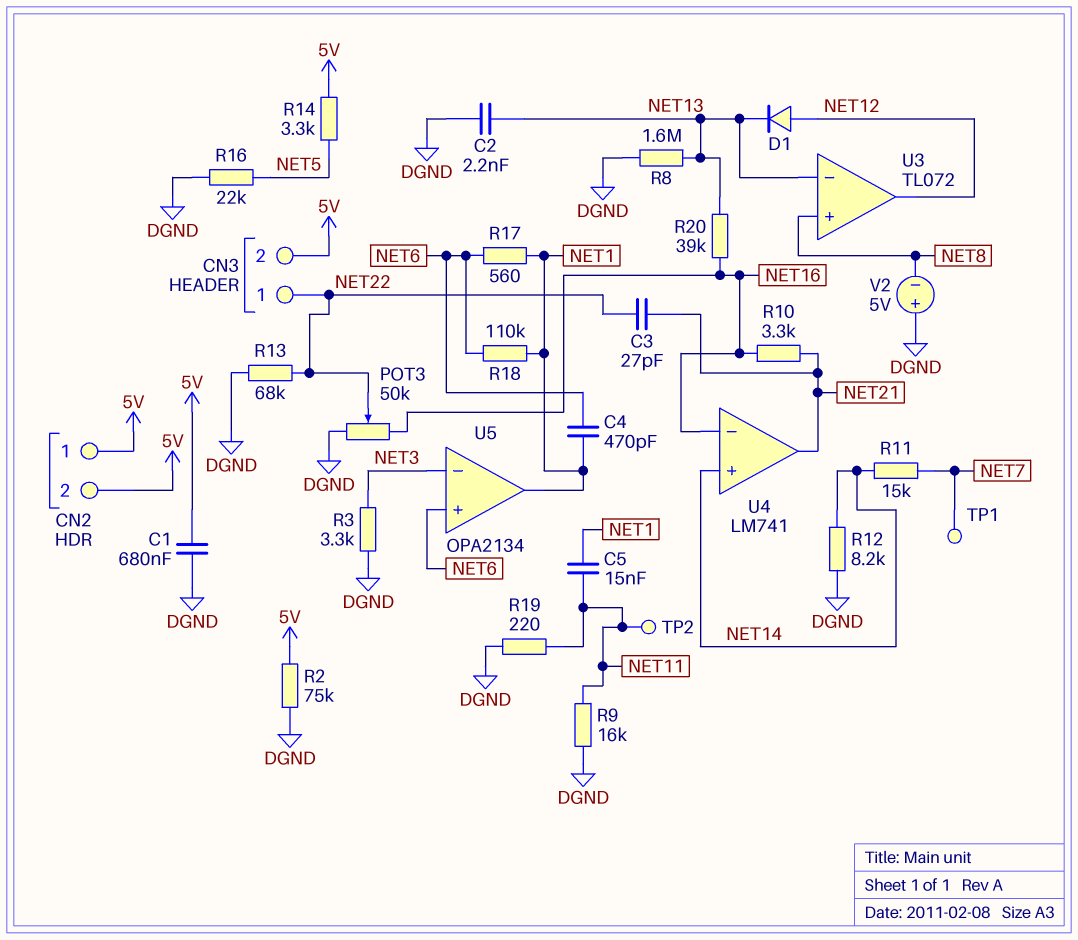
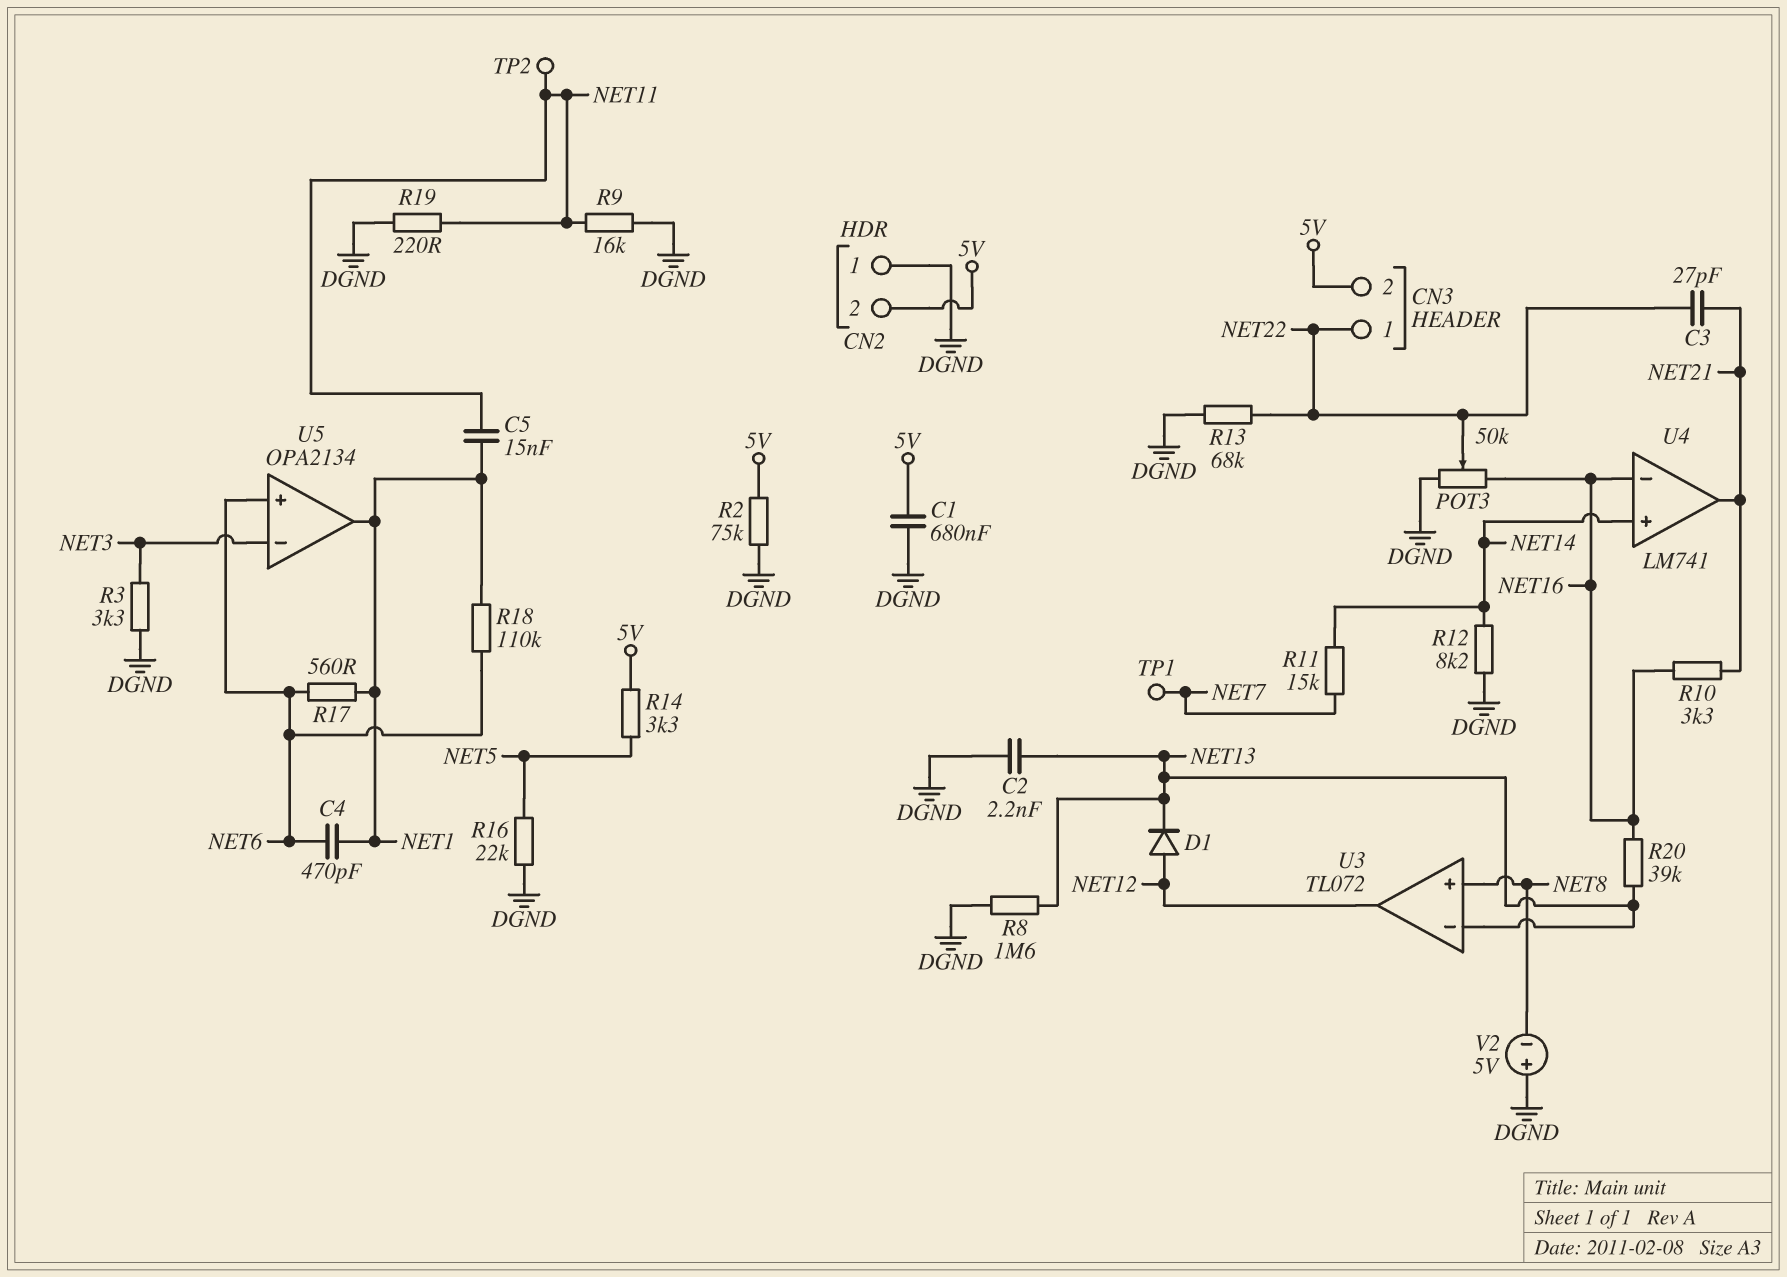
CN2 pin 1: 5V -> DGND

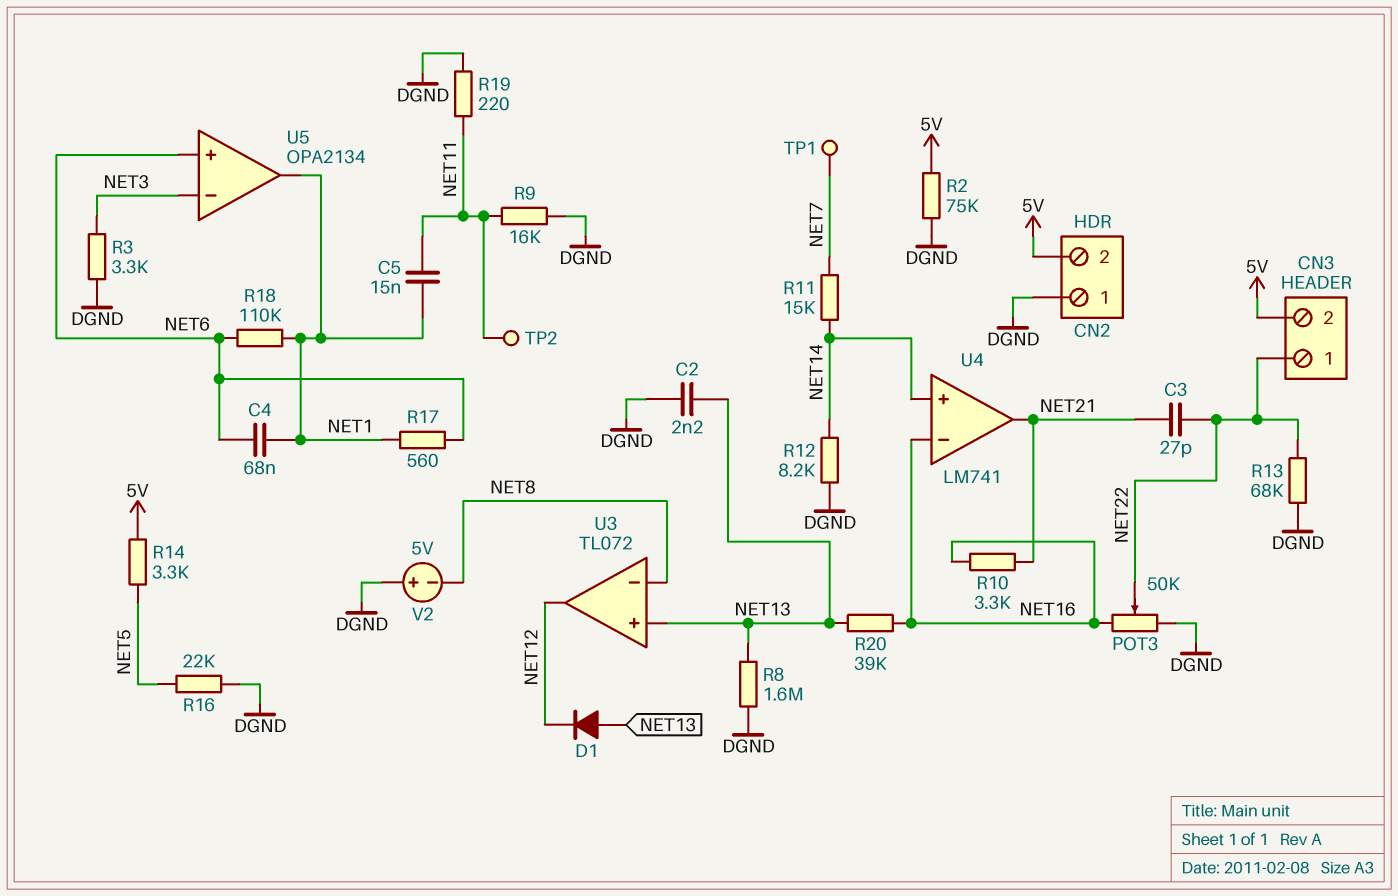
C1: 680nF (5V, DGND) -> none
C4: 470pF (NET1, NET6) -> 68nF (NET1, NET6)
D1: diode (A NET12, K NET13) -> diode (A NET13, K NET12)
U3 pin in+: NET8 -> NET13
U3 pin in-: NET13 -> NET8

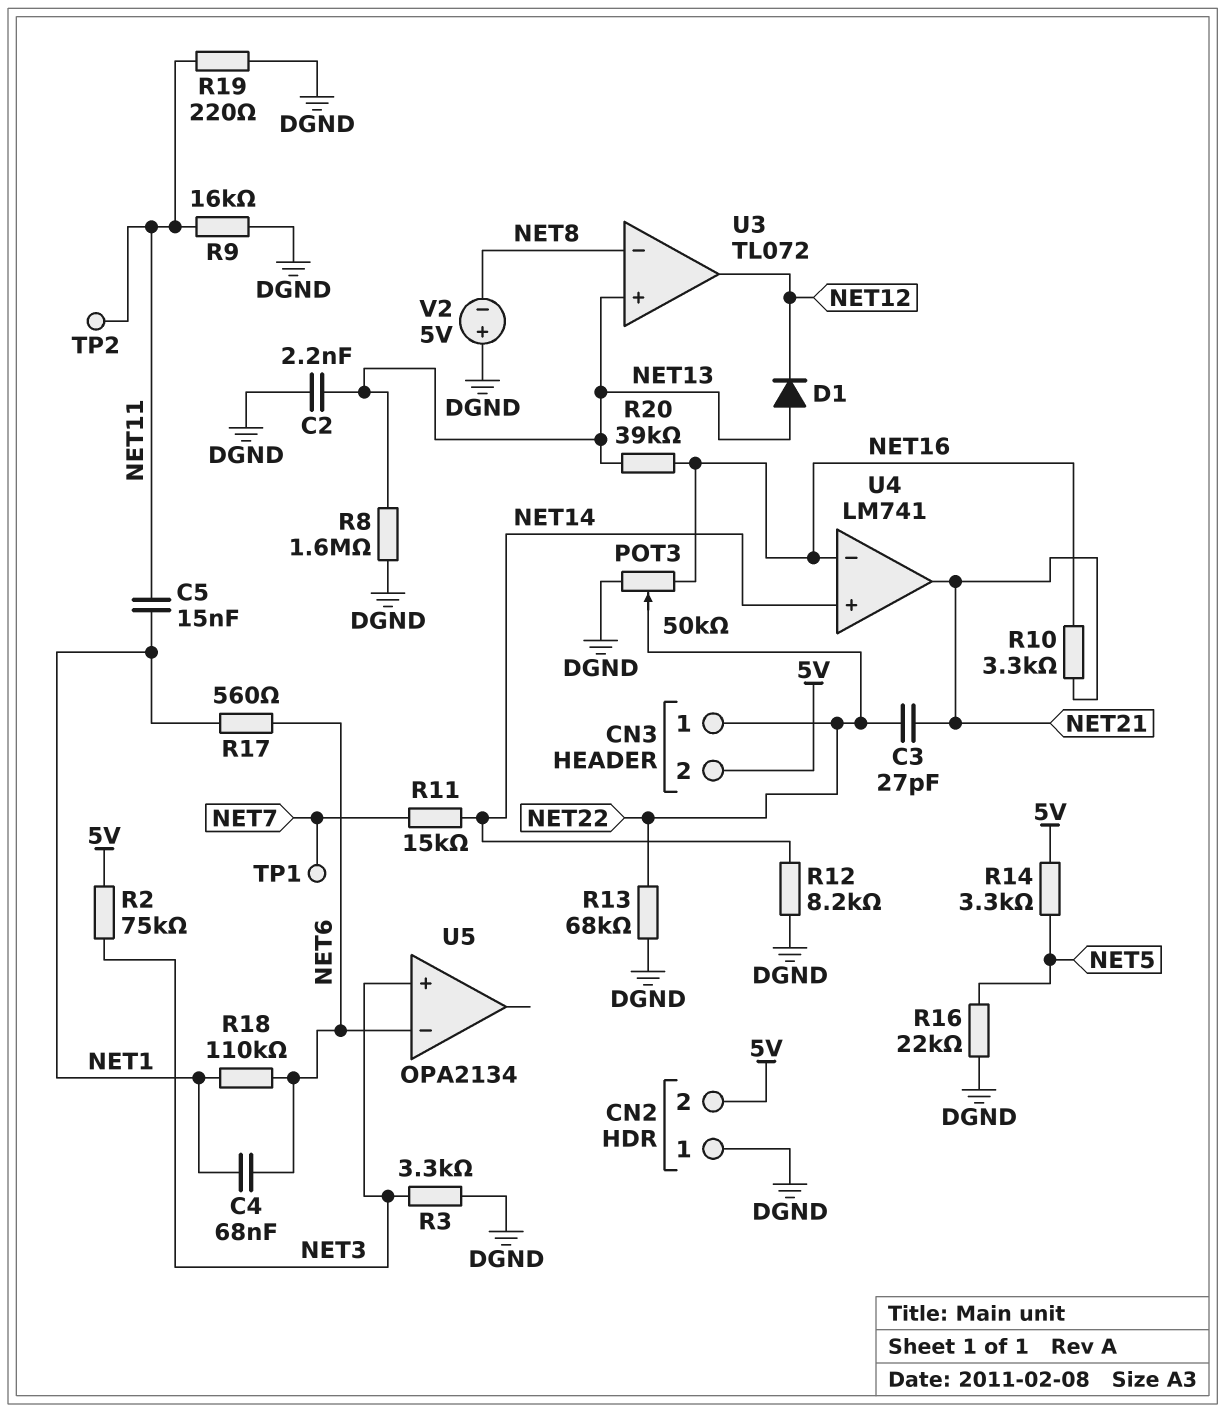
R2: 75k (5V, DGND) -> 75k (5V, NET3)
U5 pin in+: NET6 -> NET3
U5 pin in-: NET3 -> NET6
U5 pin out: NET1 -> none

